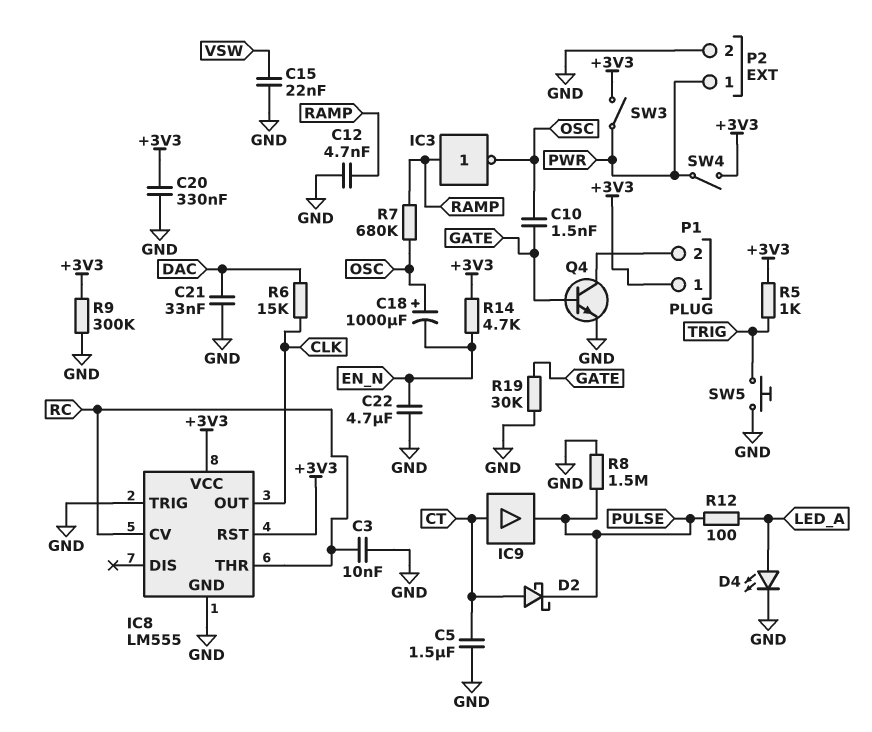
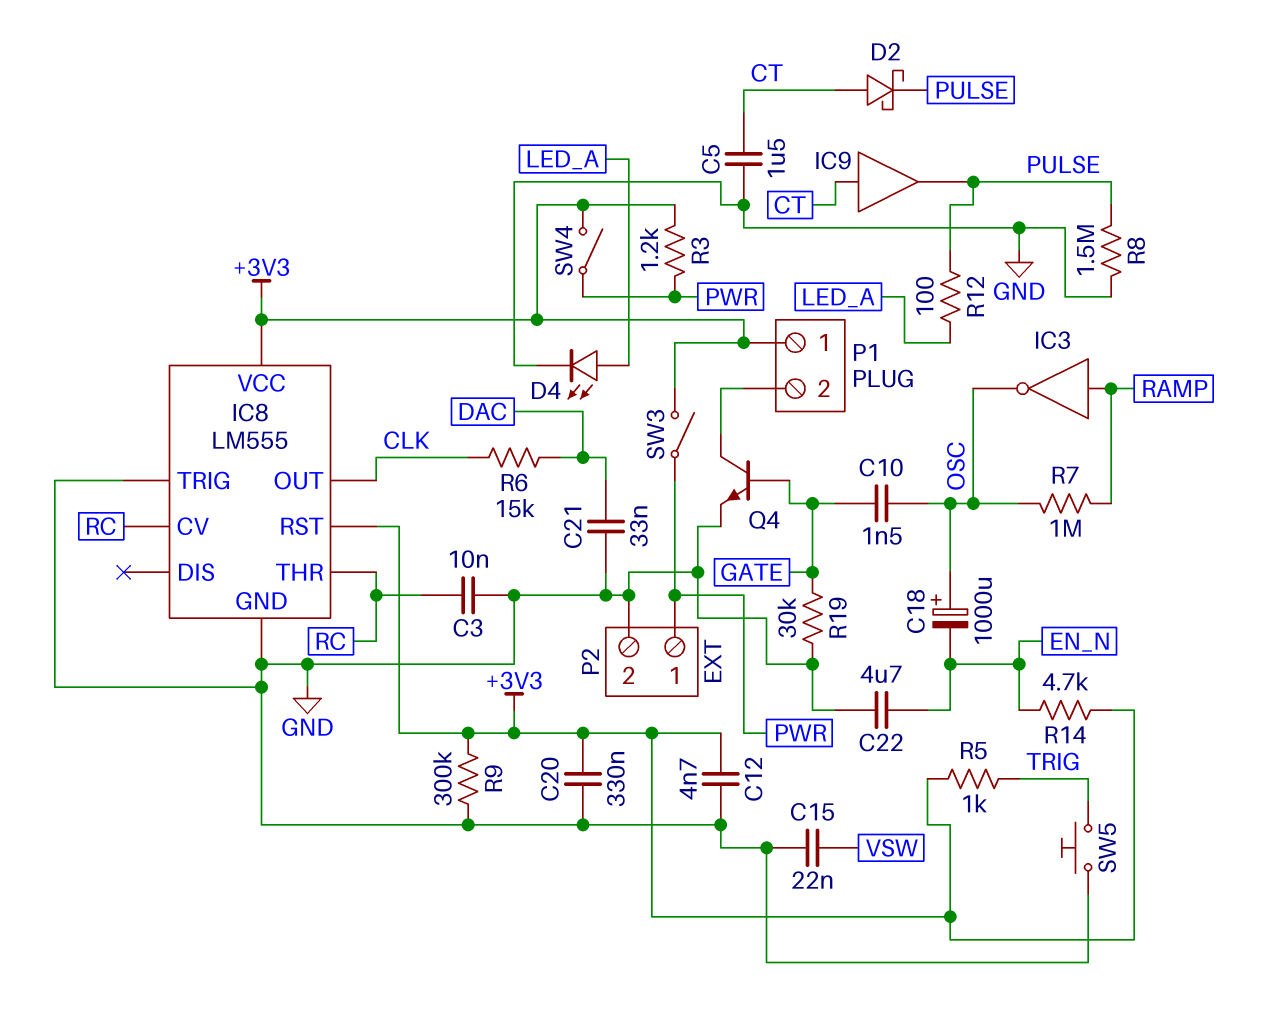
C12: 4.7nF (GND, RAMP) -> 4.7nF (+3V3, GND)
R3: none -> 1.2k (+3V3, PWR)
R7: 680k (OSC, RAMP) -> 1M (OSC, RAMP)

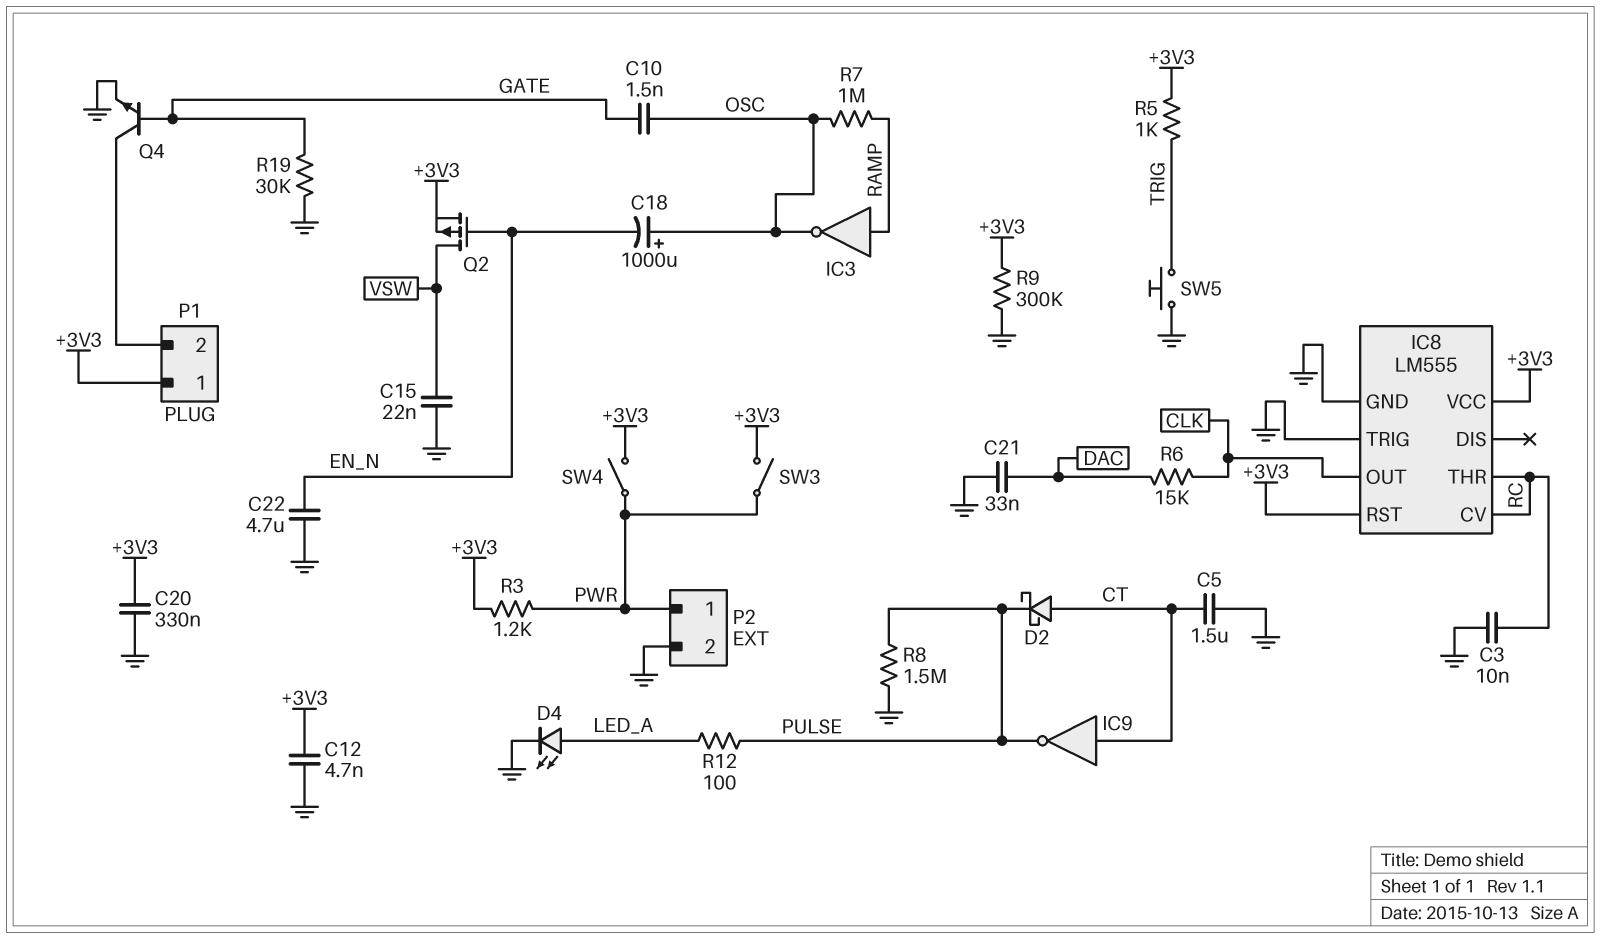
IC9: buffer (in CT, out PULSE) -> NOT (in CT, out PULSE)
Q2: none -> PMOS (G EN_N, D VSW, S +3V3)
R14: 4.7k (+3V3, EN_N) -> none

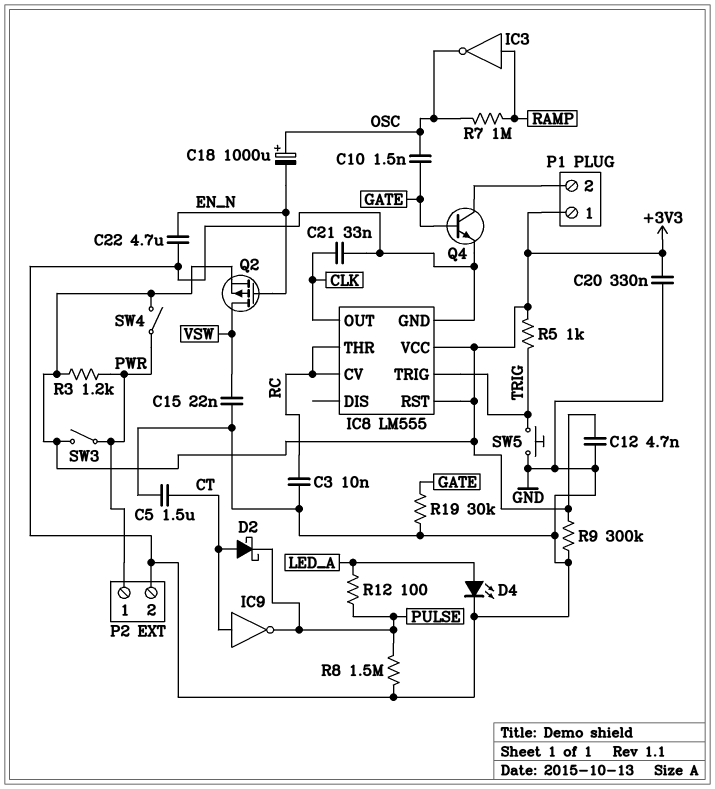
C21: 33nF (DAC, GND) -> 33nF (CLK, GND)
IC8 pin TRIG: GND -> TRIG
R6: 15k (CLK, DAC) -> none

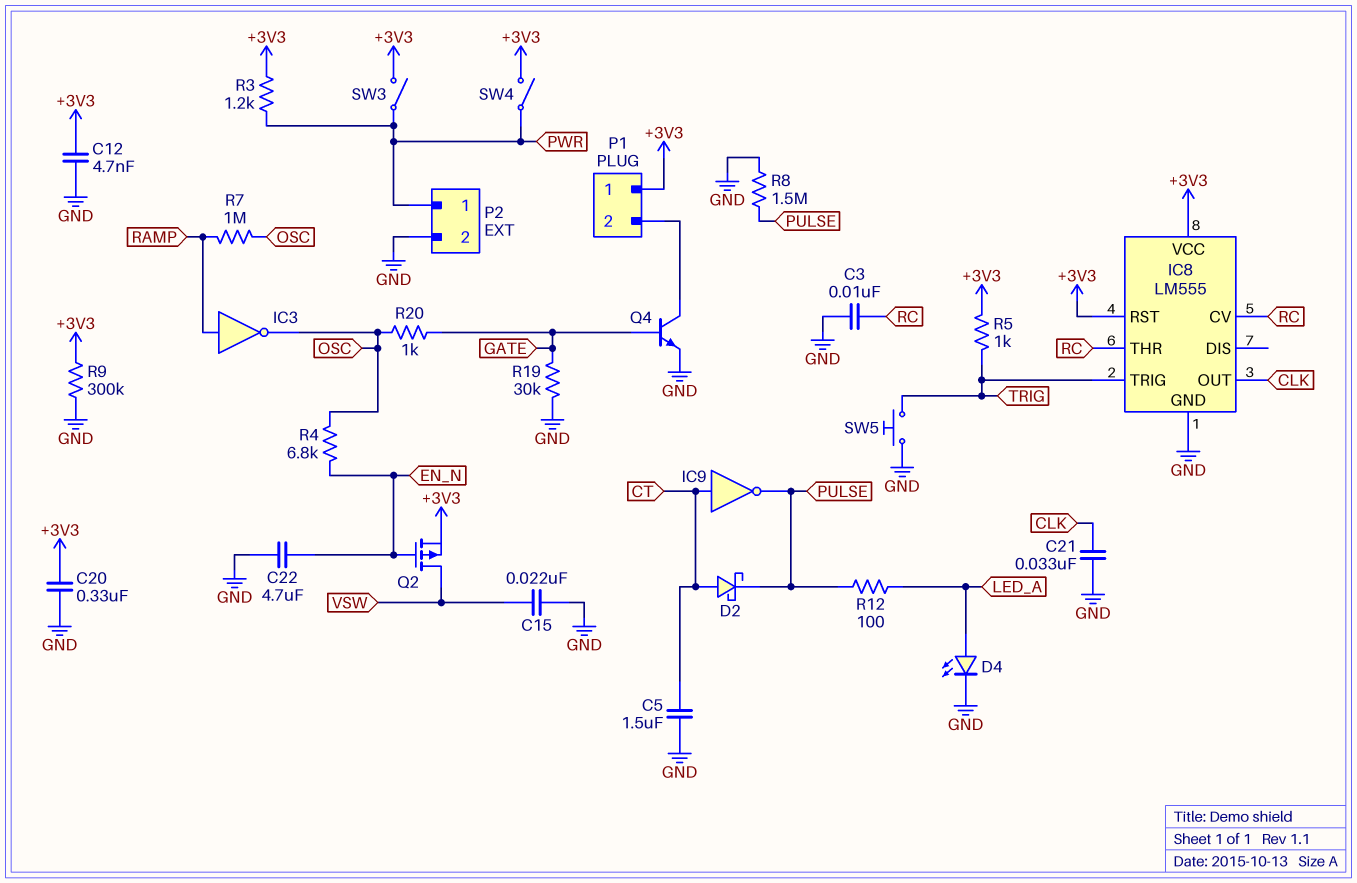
C10: 1.5nF (GATE, OSC) -> none
C18: 1000uF (plus OSC, minus EN_N) -> none
R4: none -> 6.8k (EN_N, OSC)
R20: none -> 1k (GATE, OSC)

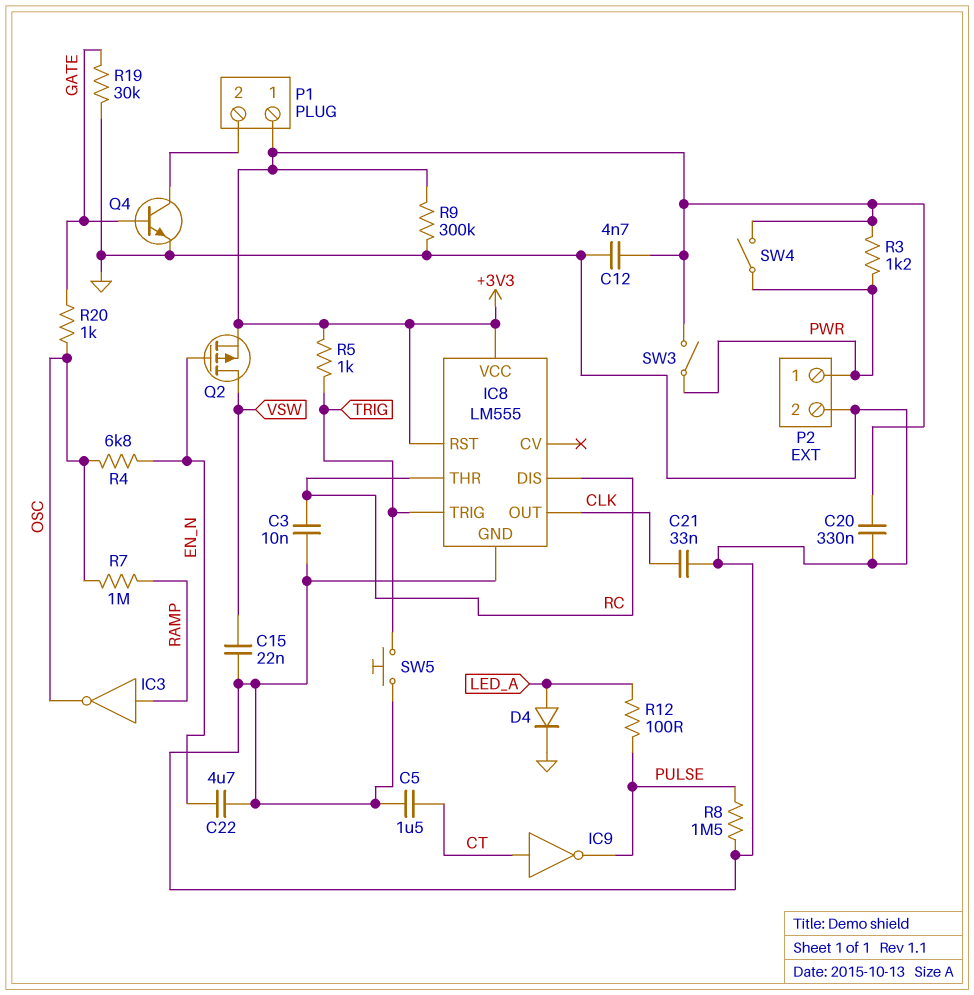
D2: schottky (A CT, K PULSE) -> none
D4: LED (A LED_A, K GND) -> diode (A LED_A, K GND)
IC8 pin CV: RC -> none
IC8 pin DIS: none -> RC

